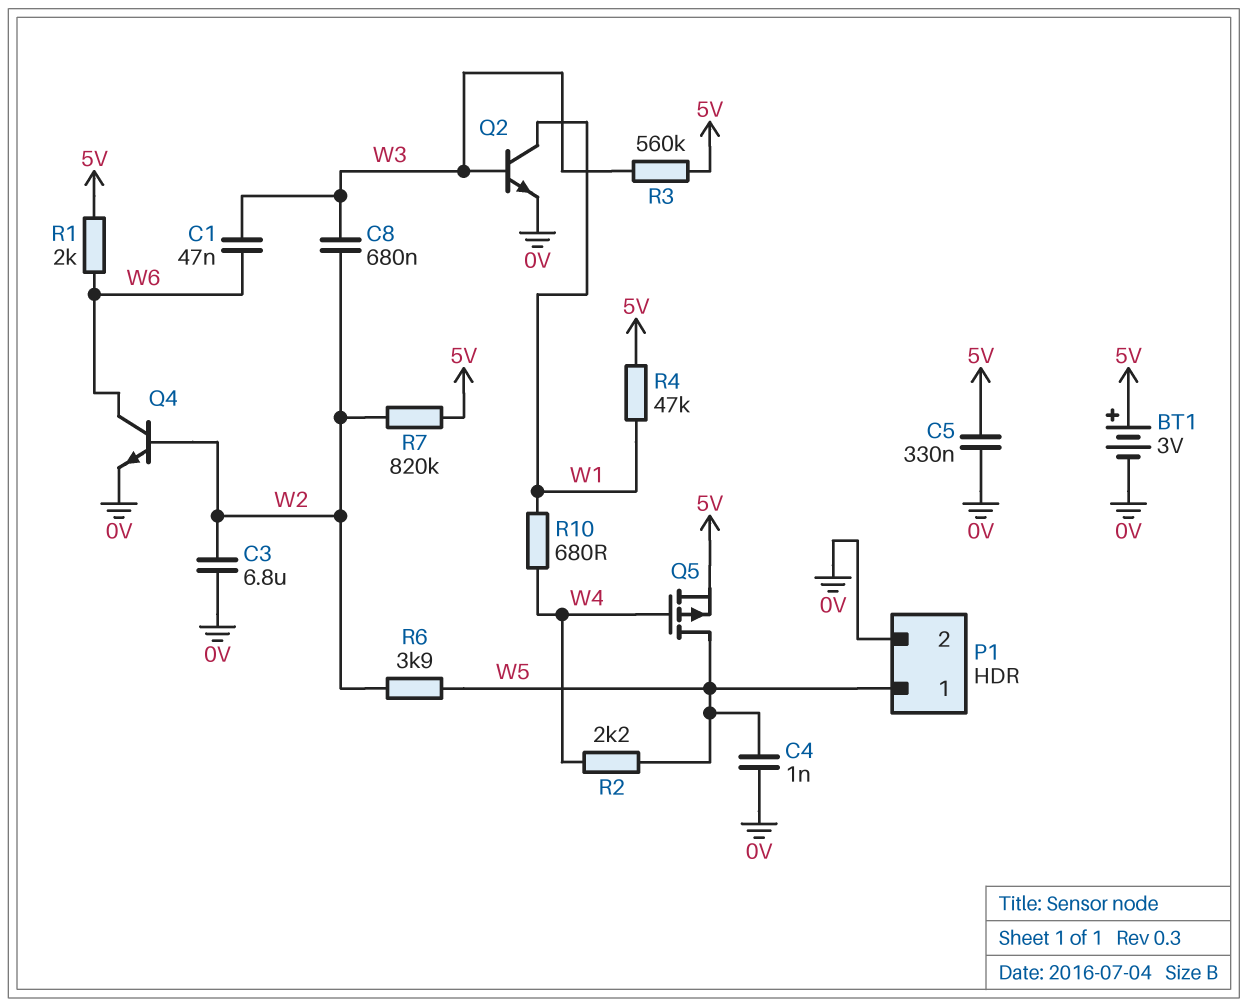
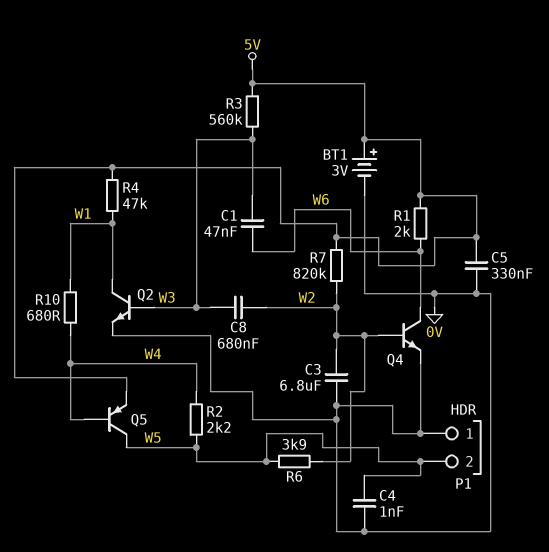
P1 pin 1: W5 -> 0V
P1 pin 2: 0V -> W5
Q5: PMOS (G W4, D W5, S 5V) -> PNP (B W4, C W5, E 5V)

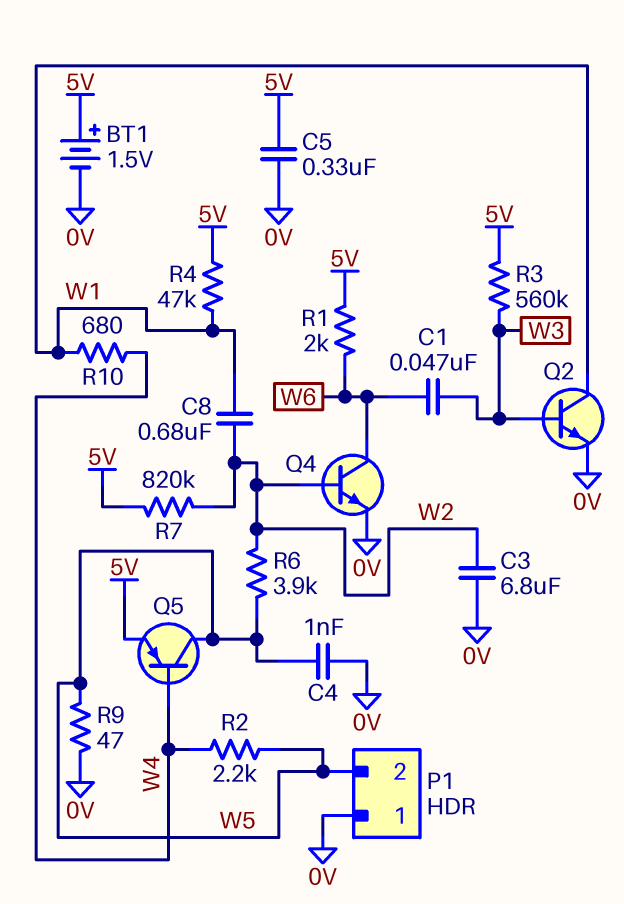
BT1: 3V (plus 5V, minus 0V) -> 1.5V (plus 5V, minus 0V)
C8: 680nF (W2, W3) -> 680nF (W1, W2)
R9: none -> 47 (0V, W5)

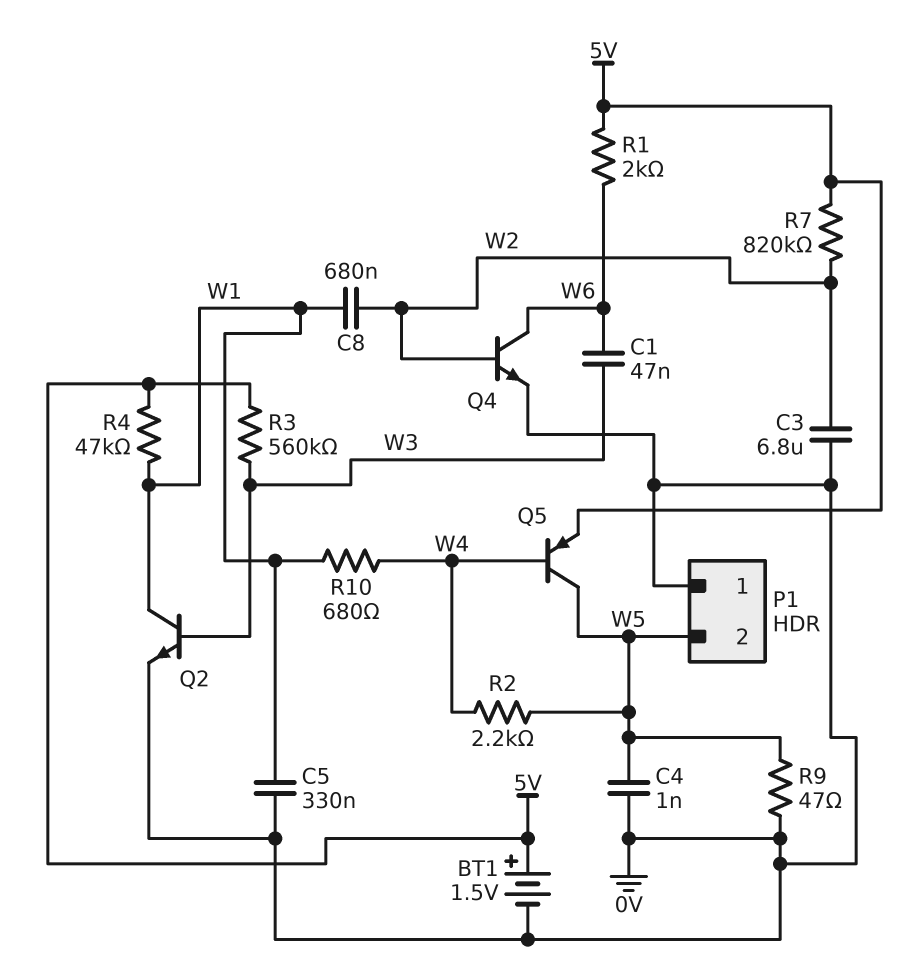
C5: 330nF (0V, 5V) -> 330nF (0V, W1)
R6: 3.9k (W2, W5) -> none

